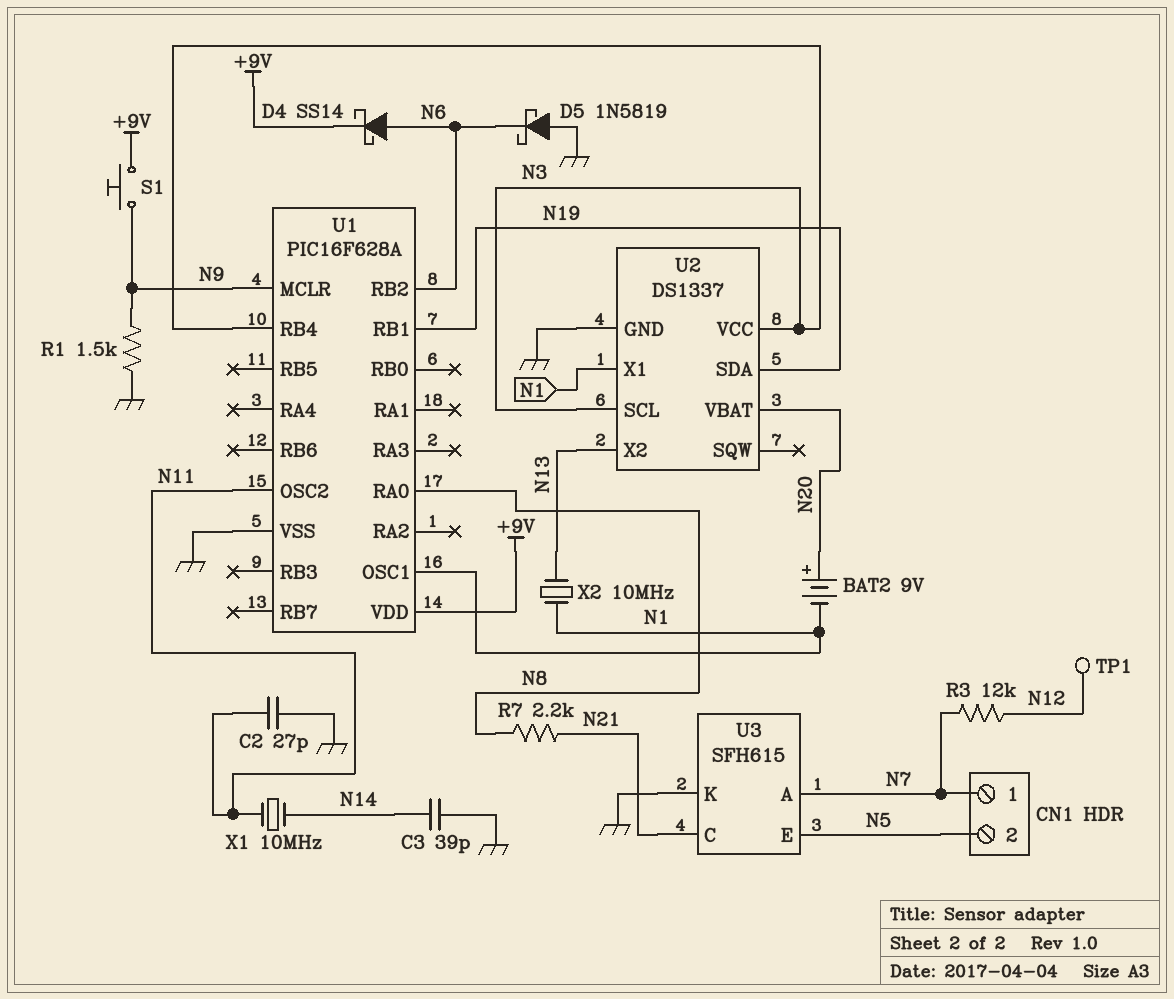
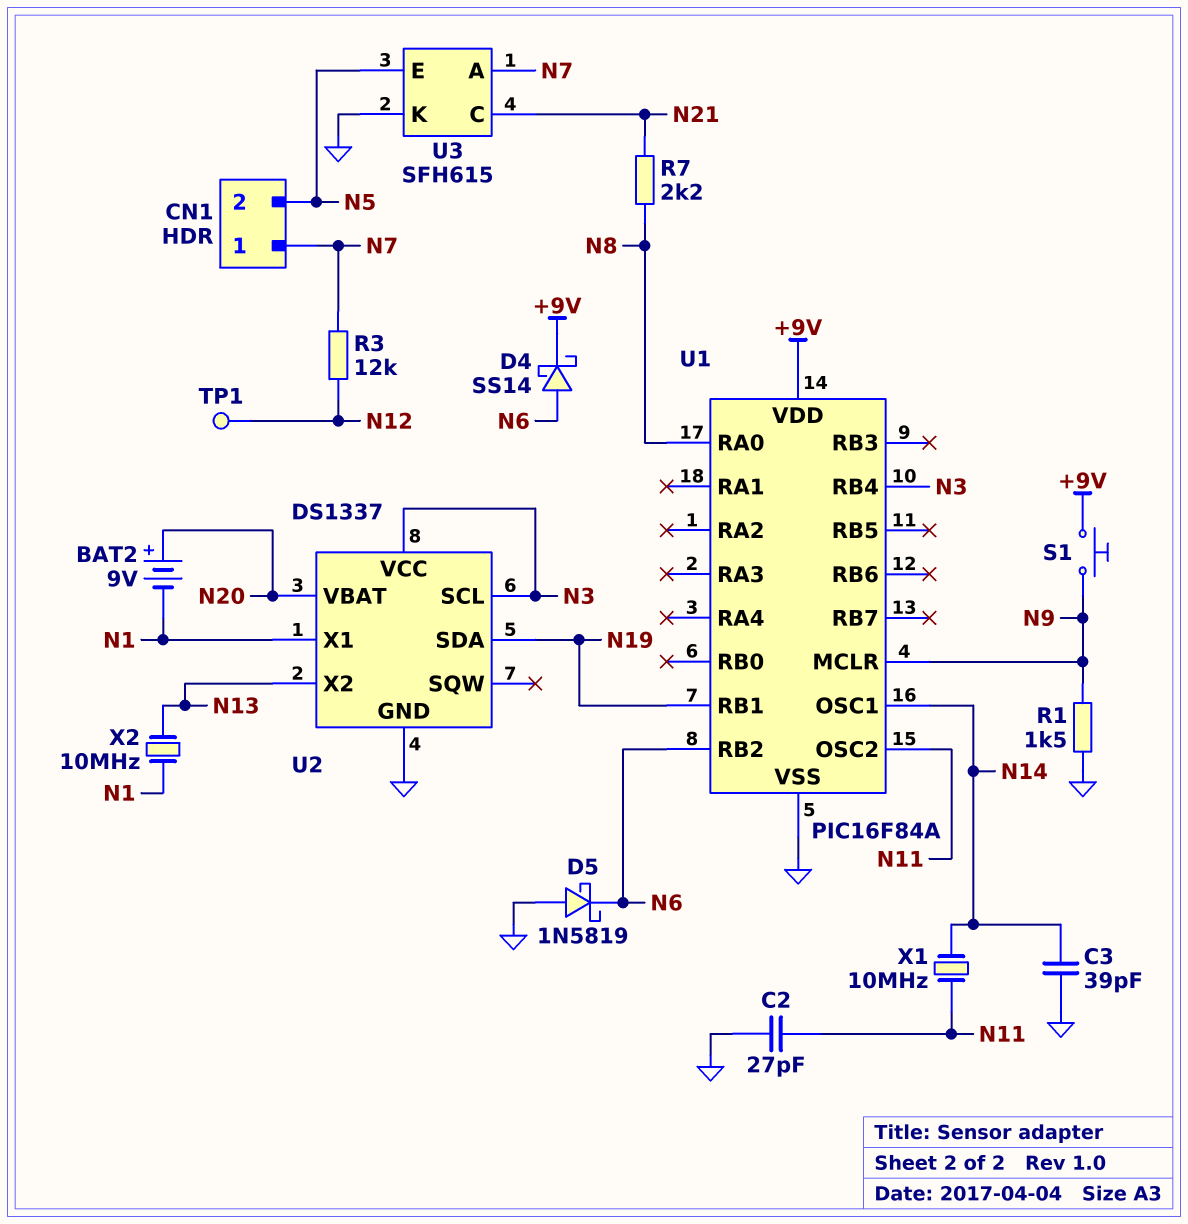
U1: PIC16F628A -> PIC16F84A
U1 pin OSC1: N1 -> N14

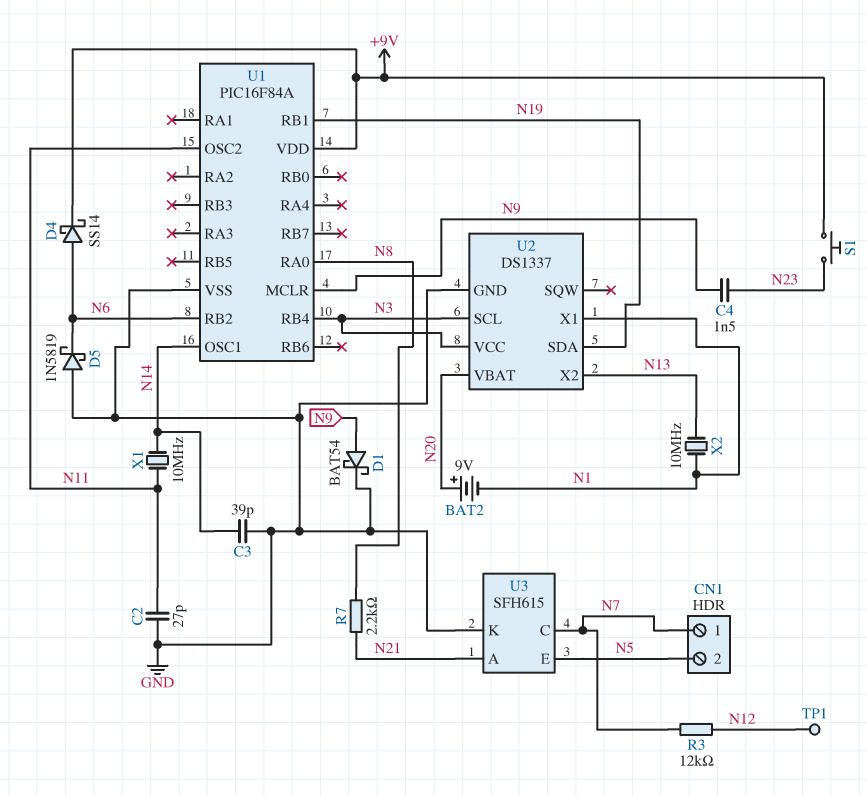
C4: none -> 1.5nF (N9, N23)
D1: none -> schottky BAT54 (A N9, K GND)
R1: 1.5k (GND, N9) -> none
S1: button (+9V, N9) -> button (+9V, N23)
U3 pin A: N7 -> N21
U3 pin C: N21 -> N7

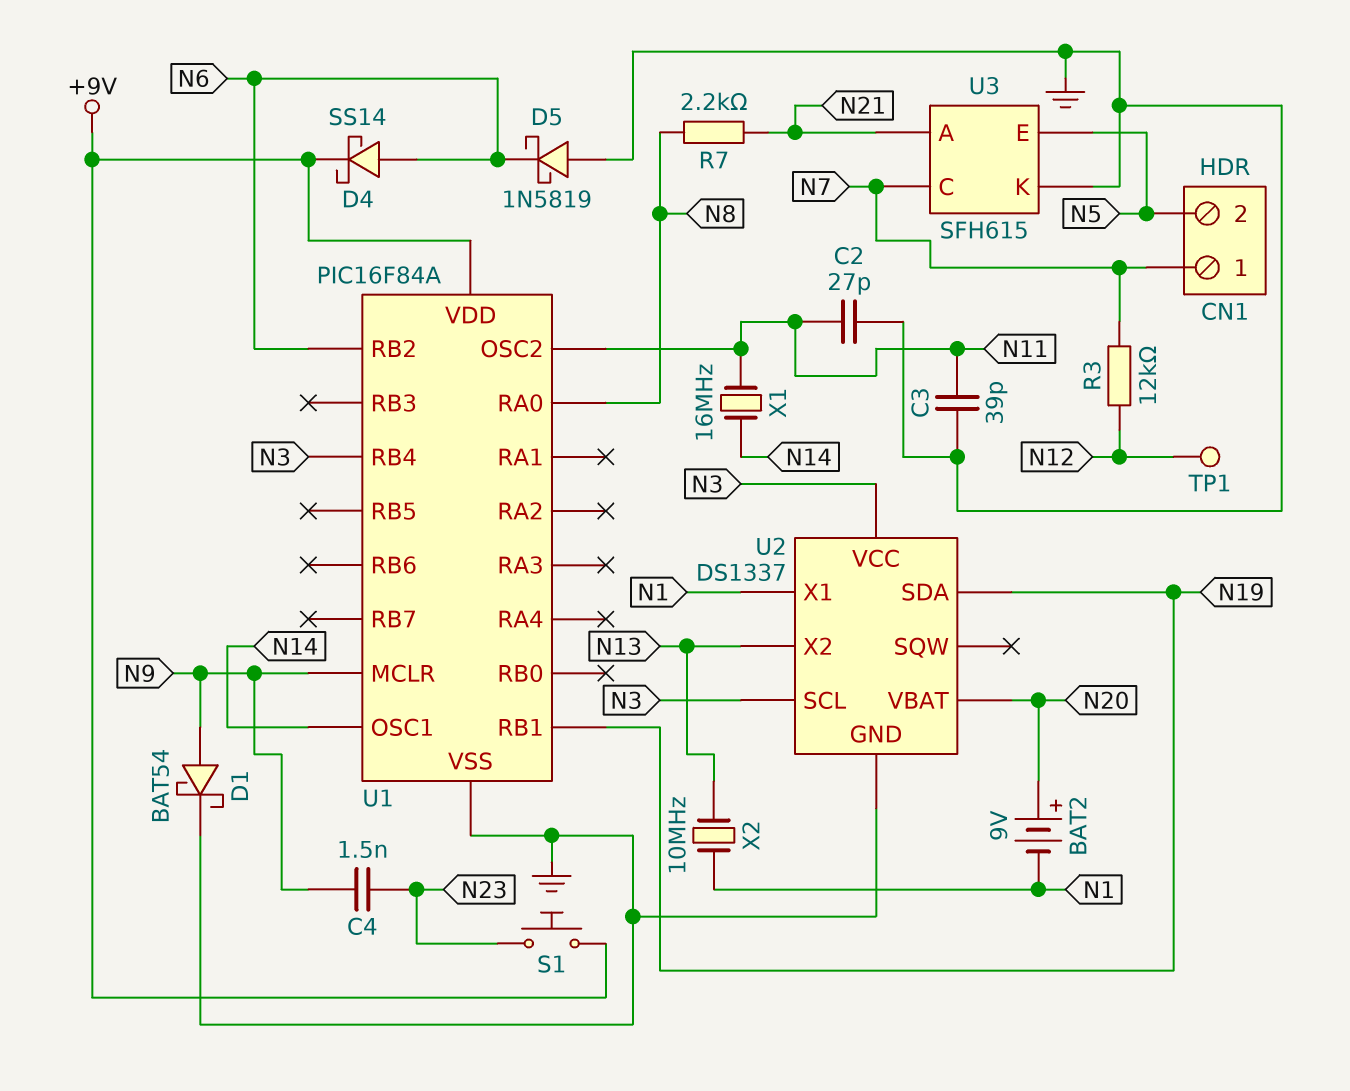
C3: 39pF (GND, N14) -> 39pF (GND, N11)
X1: 10MHz (N11, N14) -> 16MHz (N11, N14)

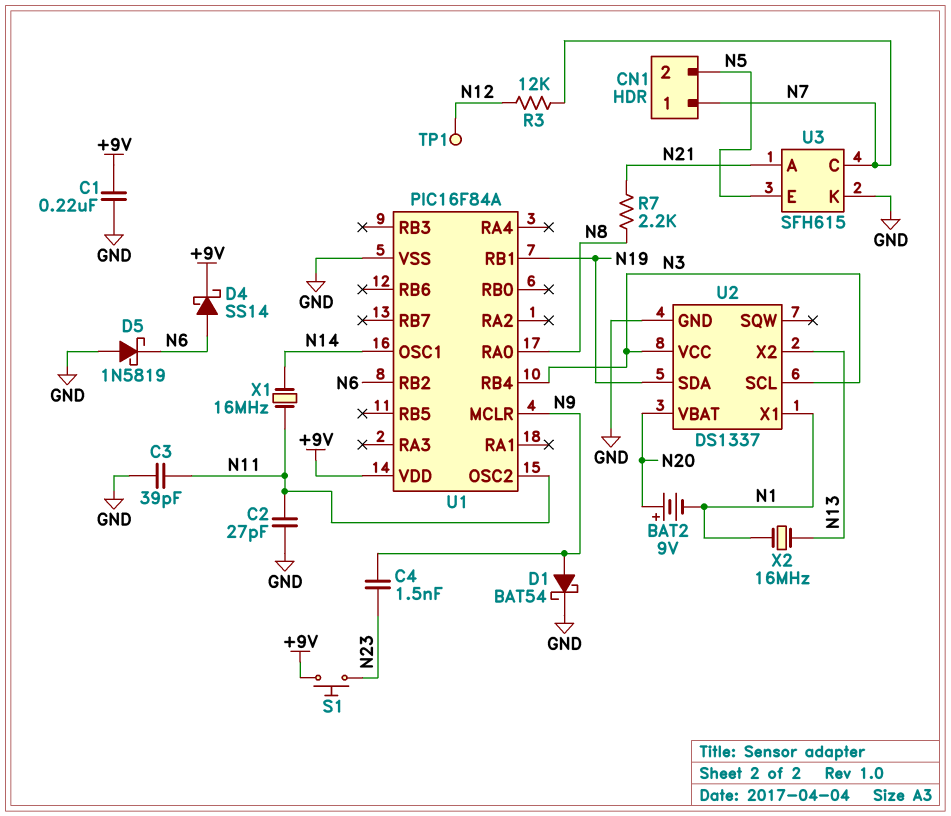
C1: none -> 220nF (+9V, GND)
X2: 10MHz (N1, N13) -> 16MHz (N1, N13)

